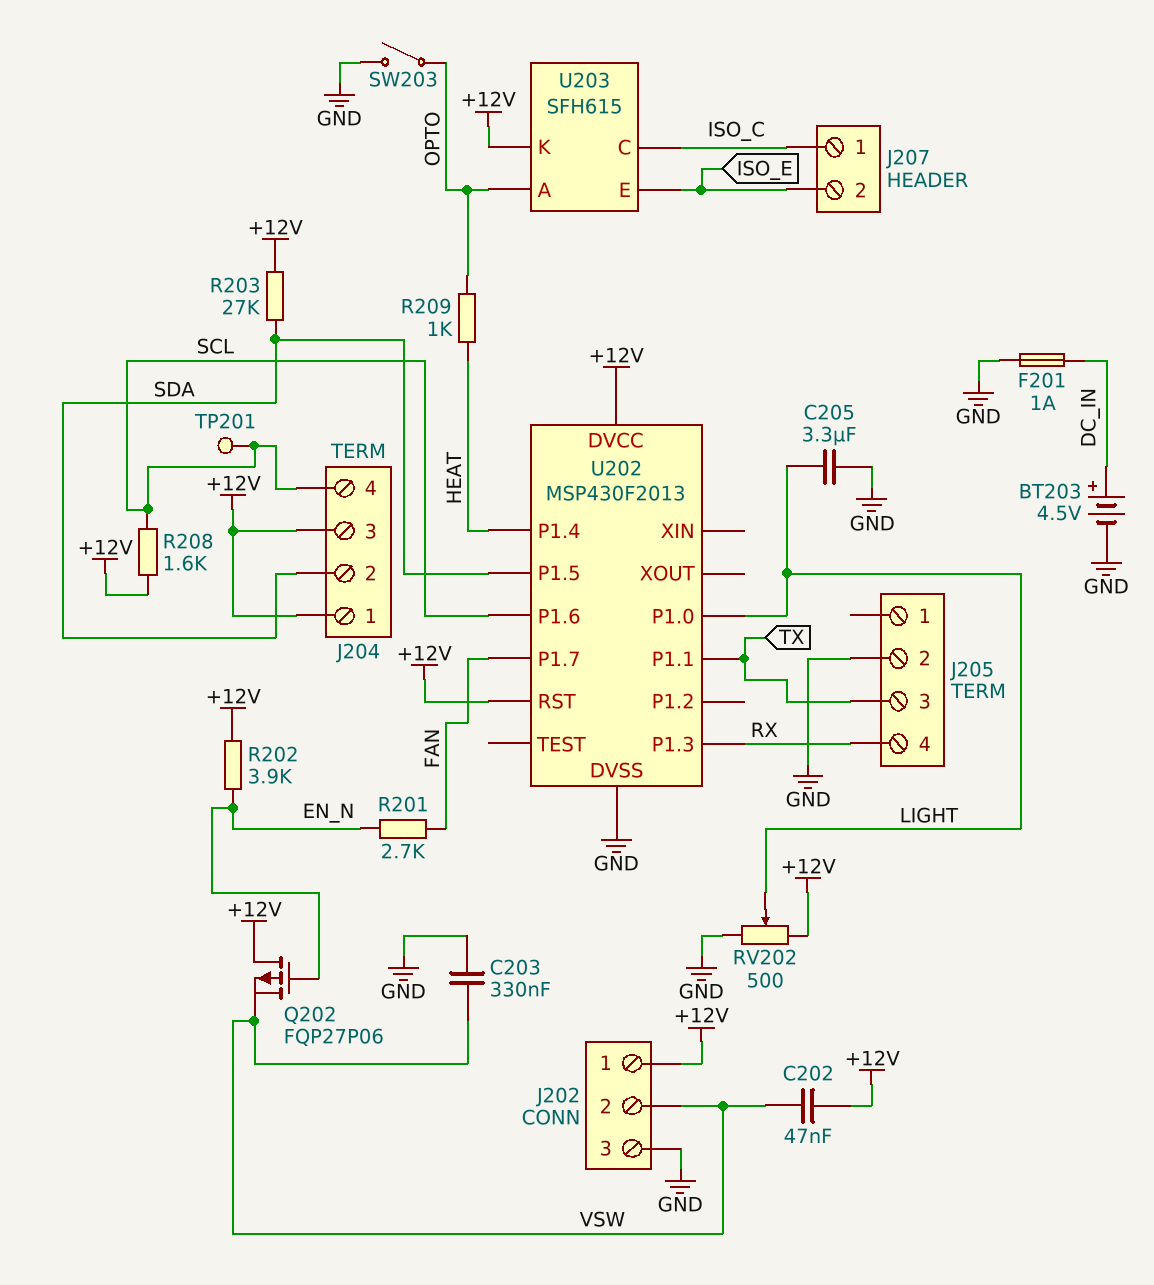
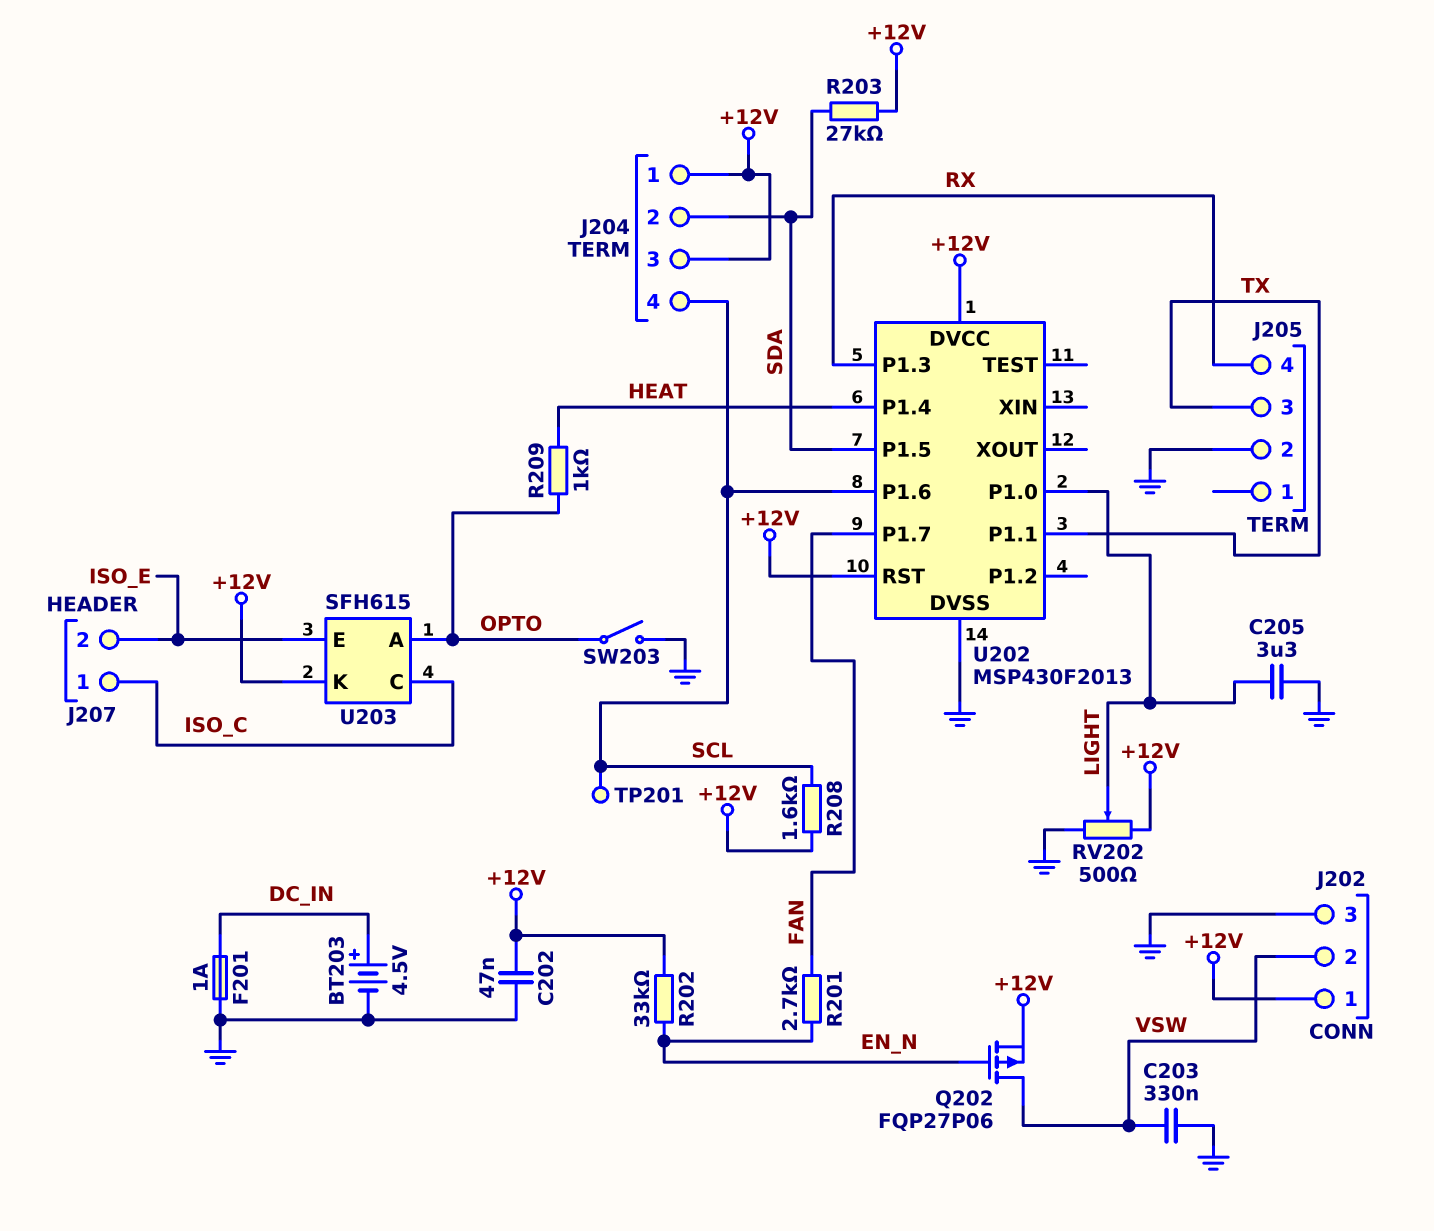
C202: 47nF (+12V, VSW) -> 47nF (+12V, GND)
Q202: PMOS FQP27P06 (G EN_N, D +12V, S VSW) -> PMOS FQP27P06 (G EN_N, D VSW, S +12V)
R202: 3.9k (+12V, EN_N) -> 33k (+12V, EN_N)

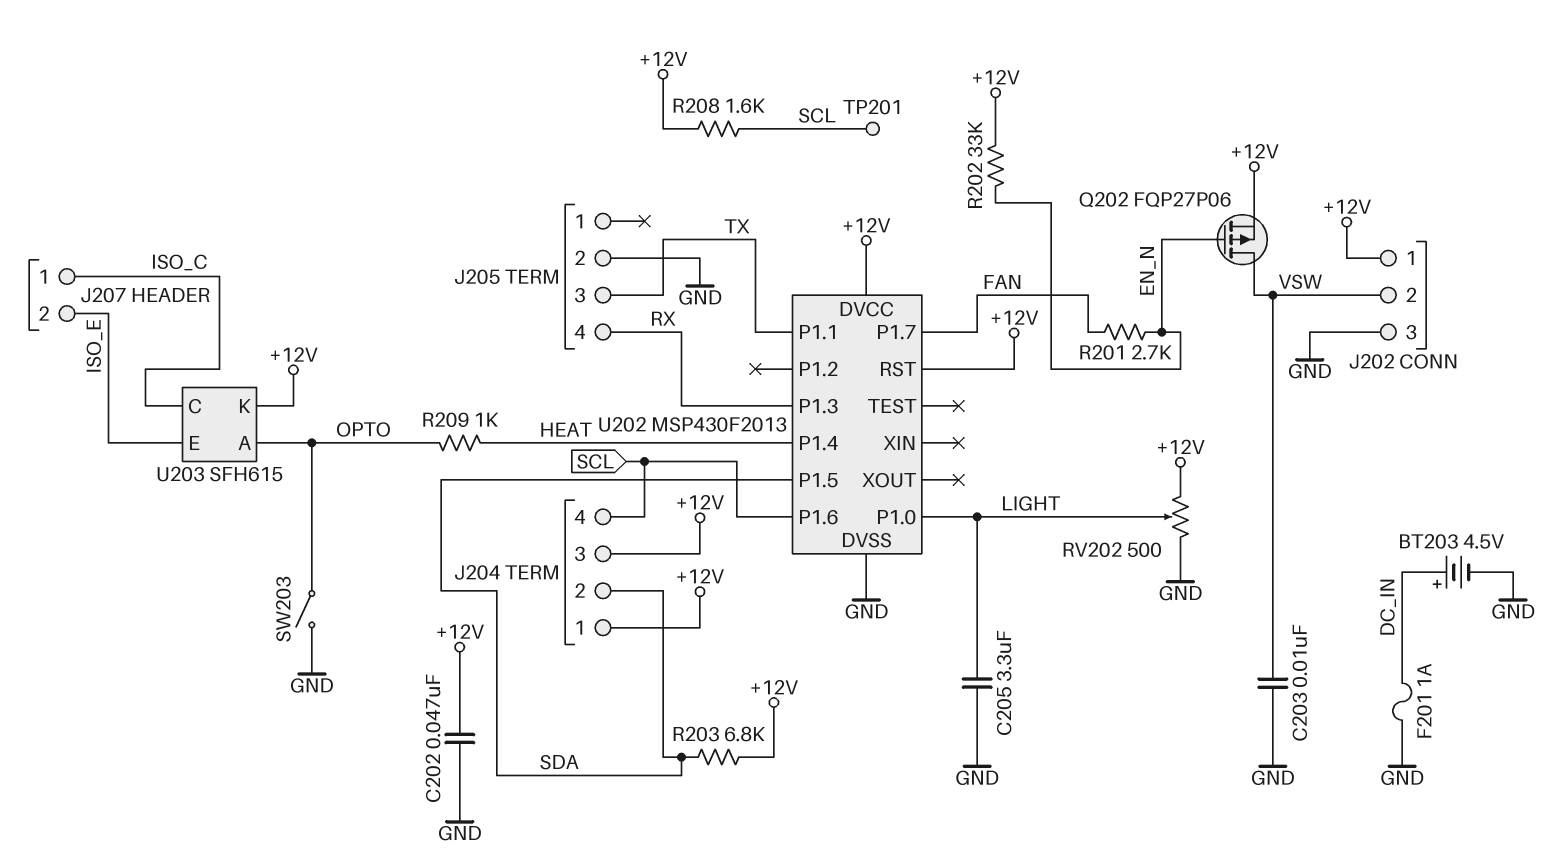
C203: 330nF (GND, VSW) -> 10nF (GND, VSW)
R203: 27k (+12V, SDA) -> 6.8k (+12V, SDA)

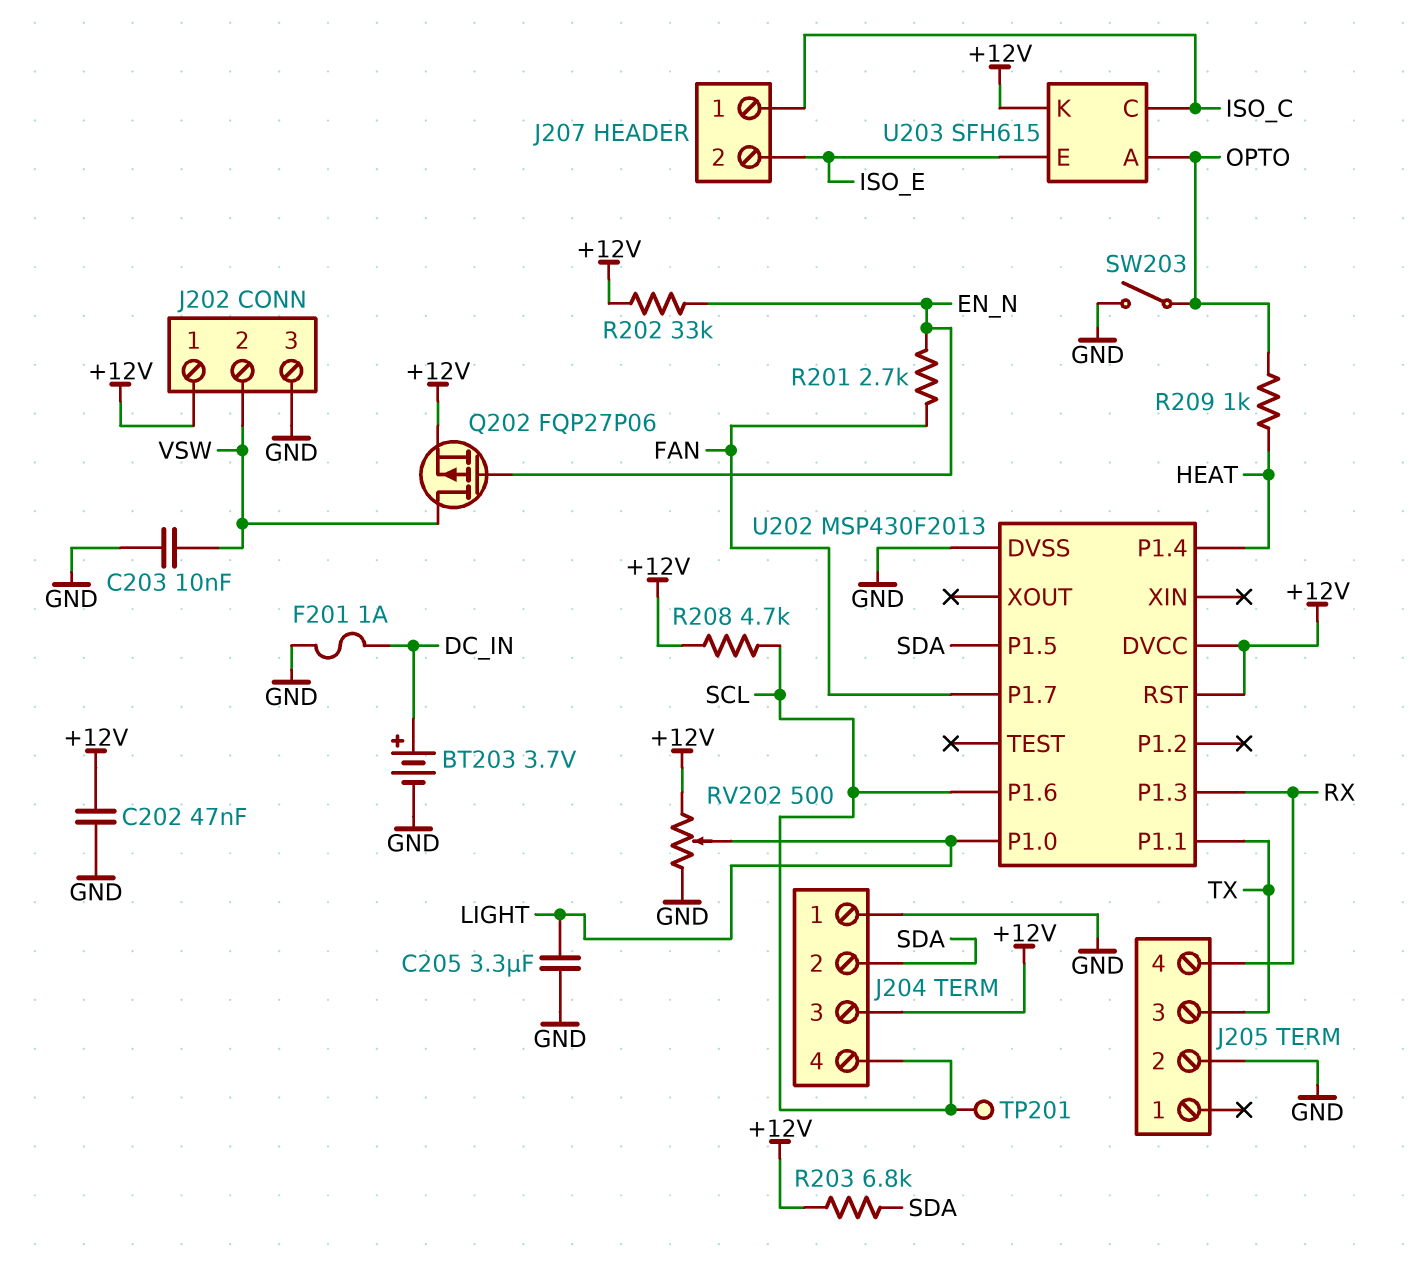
BT203: 4.5V (plus DC_IN, minus GND) -> 3.7V (plus DC_IN, minus GND)
J204 pin 1: +12V -> GND
R208: 1.6k (+12V, SCL) -> 4.7k (+12V, SCL)

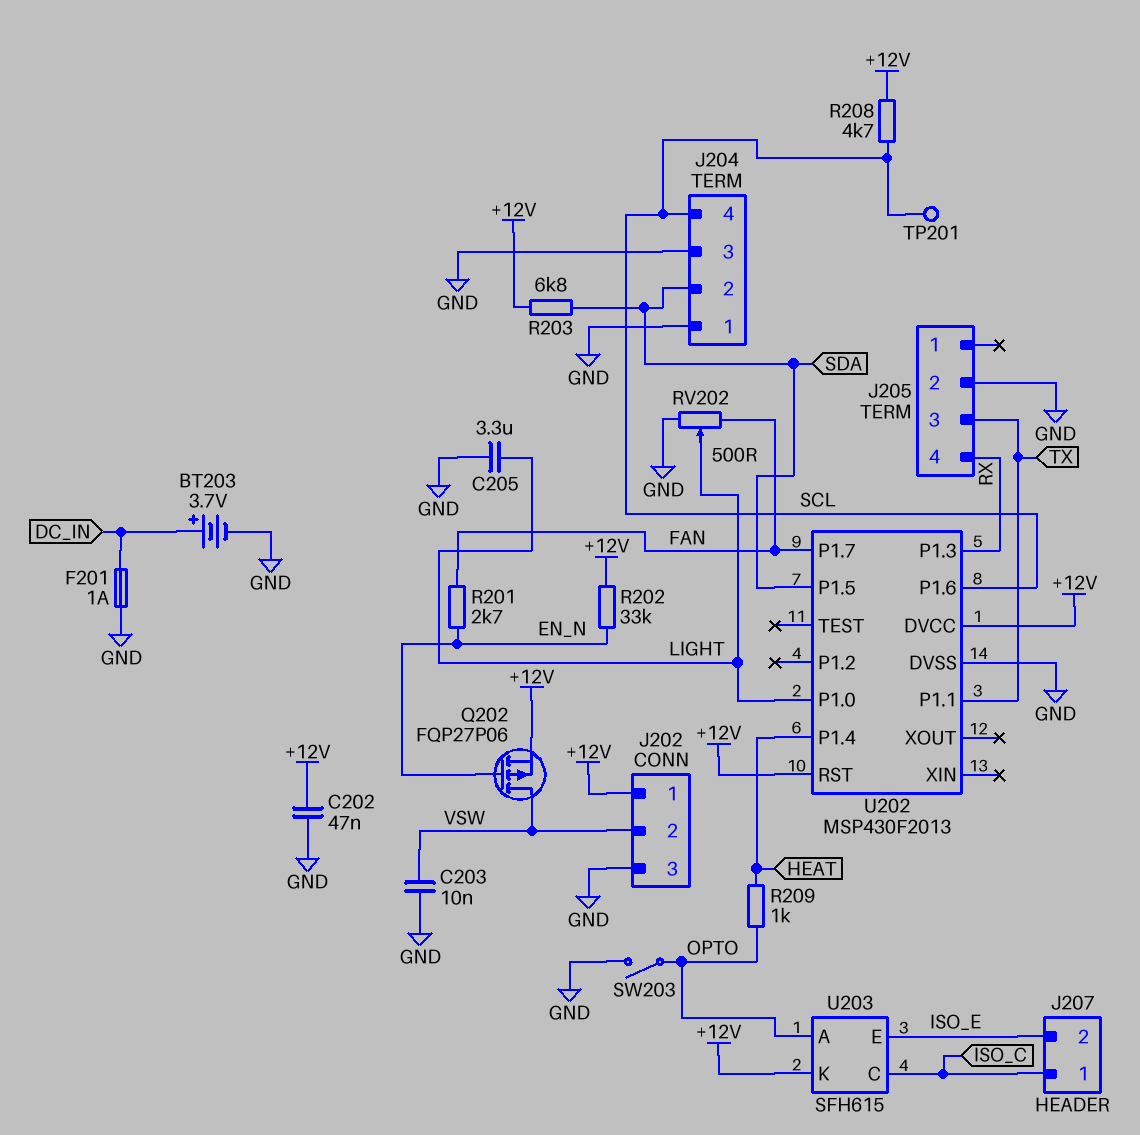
J204 pin 3: +12V -> GND
RV202: 500 (+12V, GND, wiper LIGHT) -> 500 (FAN, GND, wiper LIGHT)

